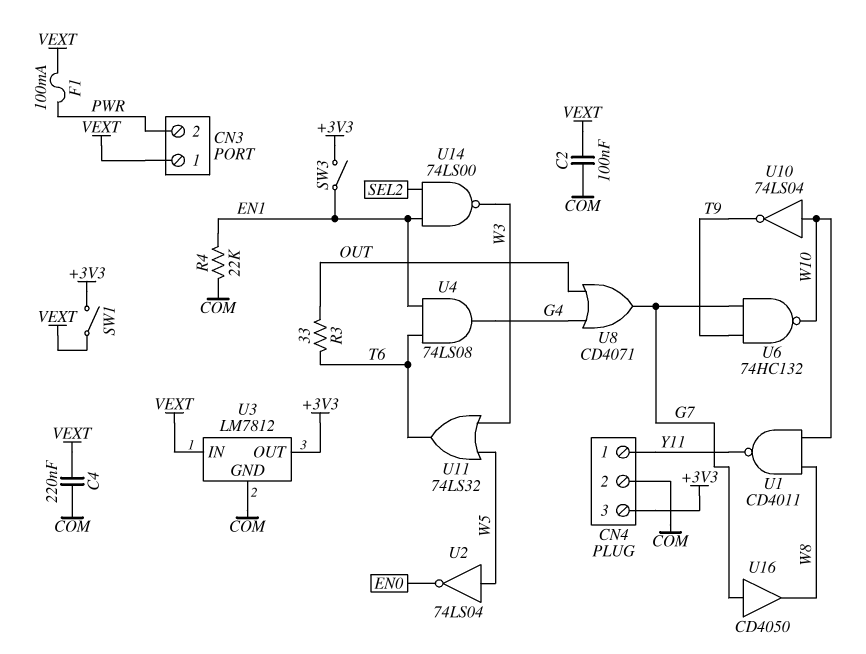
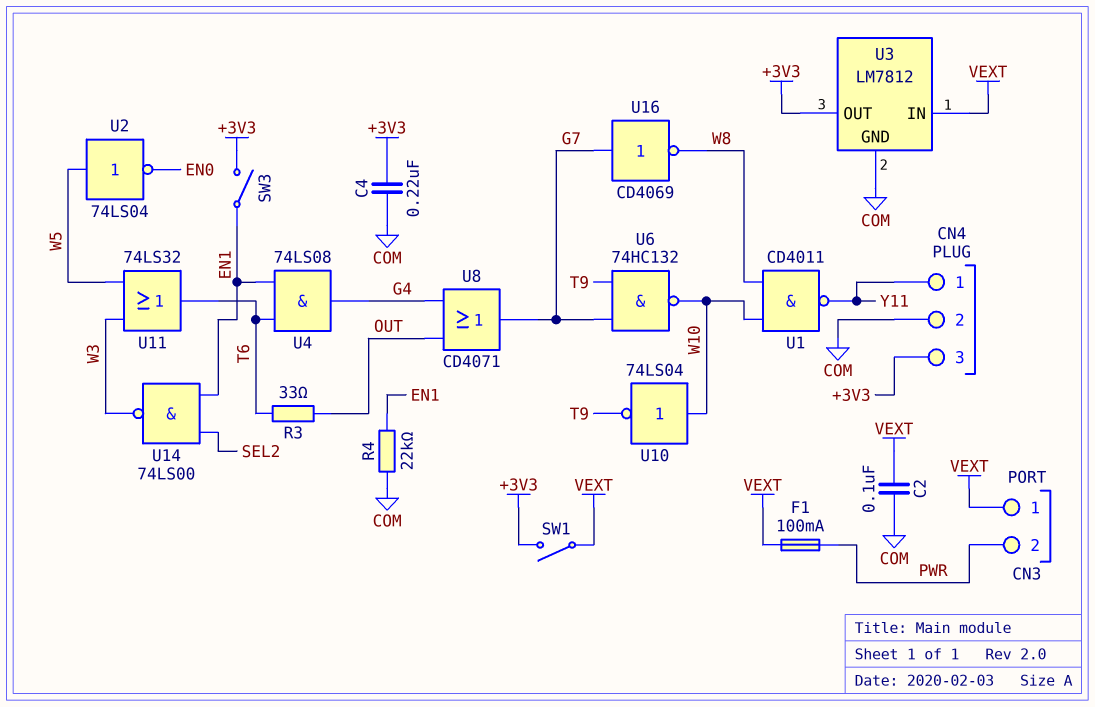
C4: 220nF (COM, VEXT) -> 220nF (+3V3, COM)
U16: buffer CD4050 (in G7, out W8) -> NOT CD4069 (in G7, out W8)

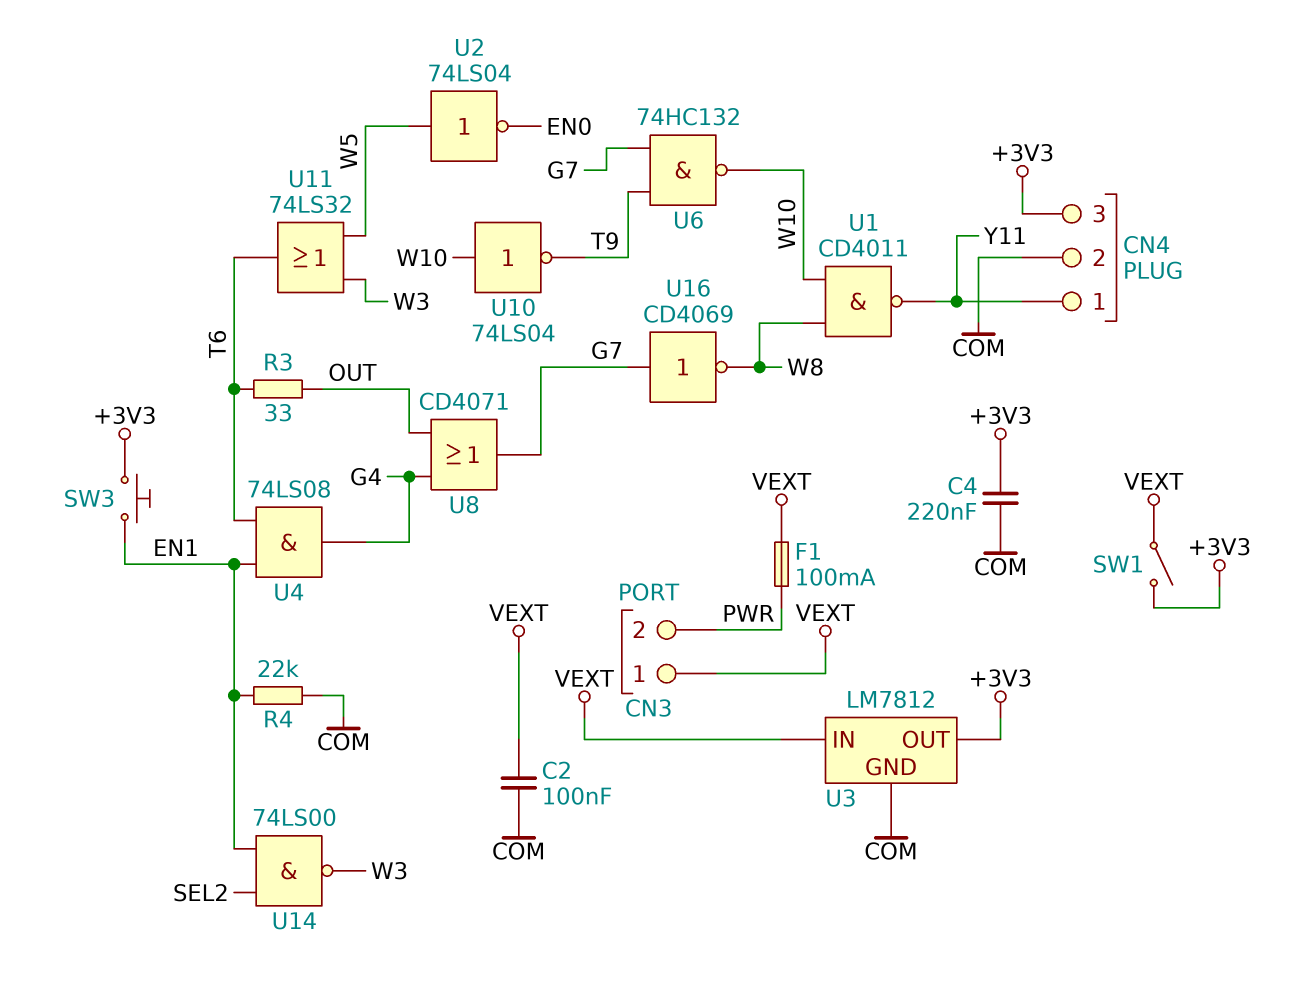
SW3: switch (+3V3, EN1) -> button (+3V3, EN1)

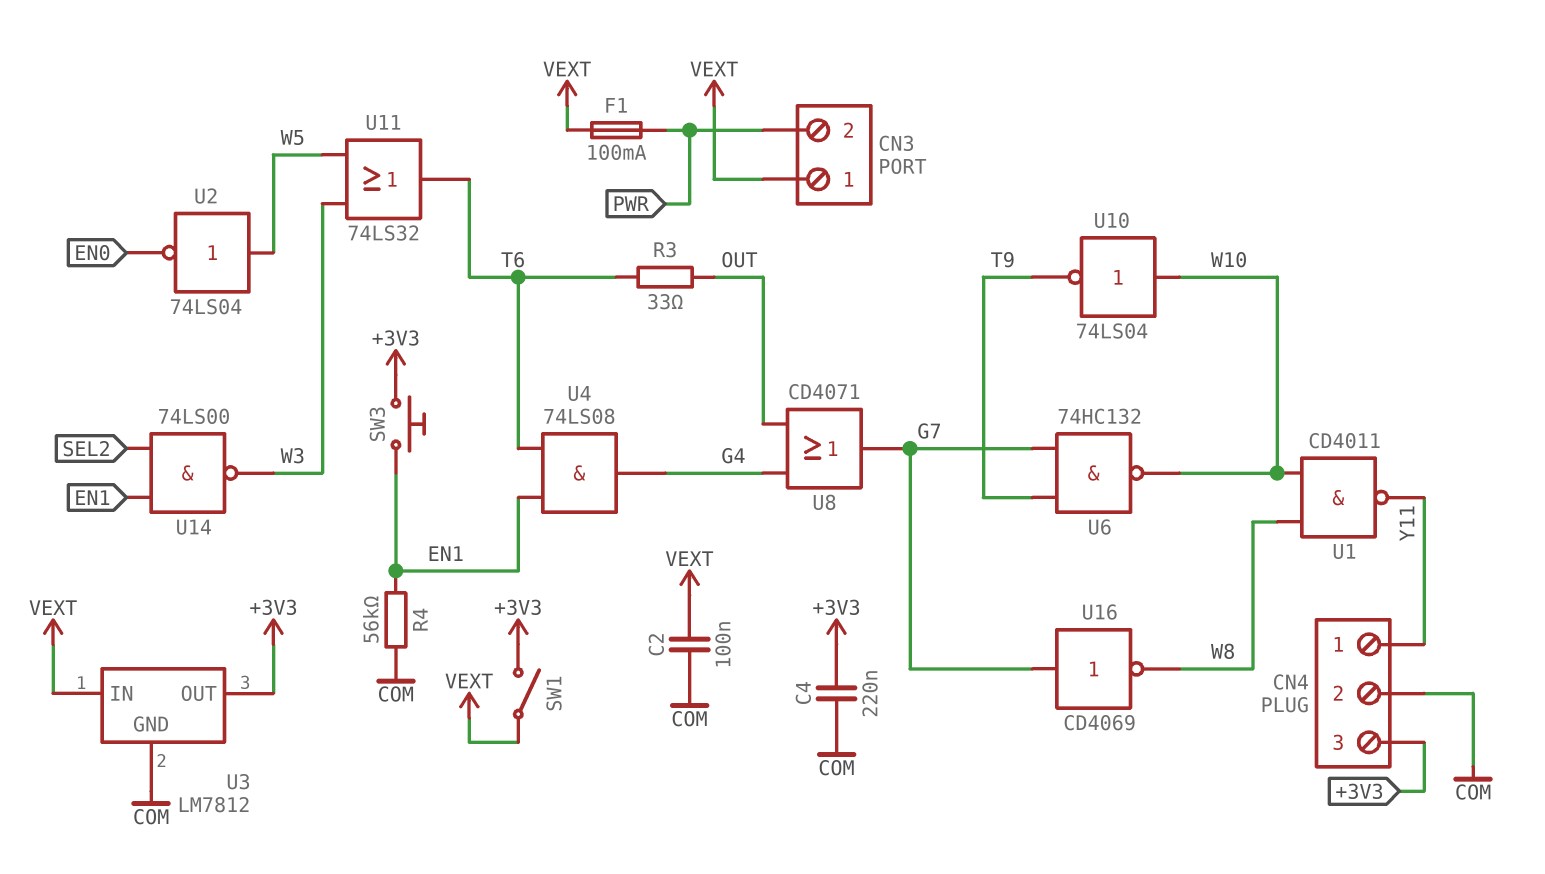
R4: 22k (COM, EN1) -> 56k (COM, EN1)

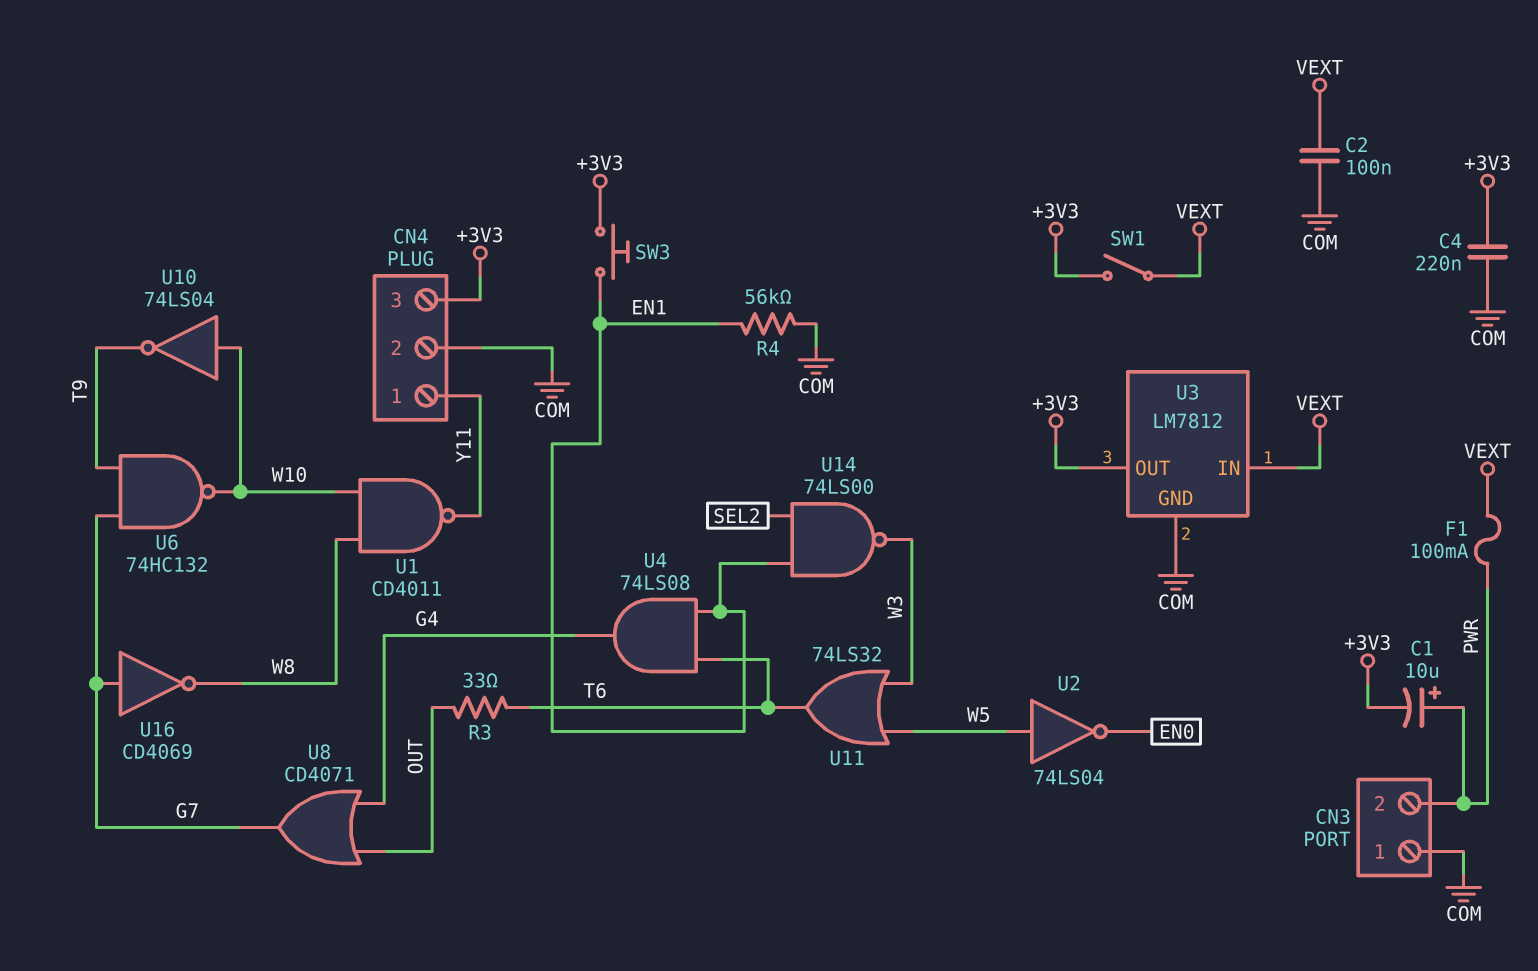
C1: none -> 10uF (plus PWR, minus +3V3)
CN3 pin 1: VEXT -> COM

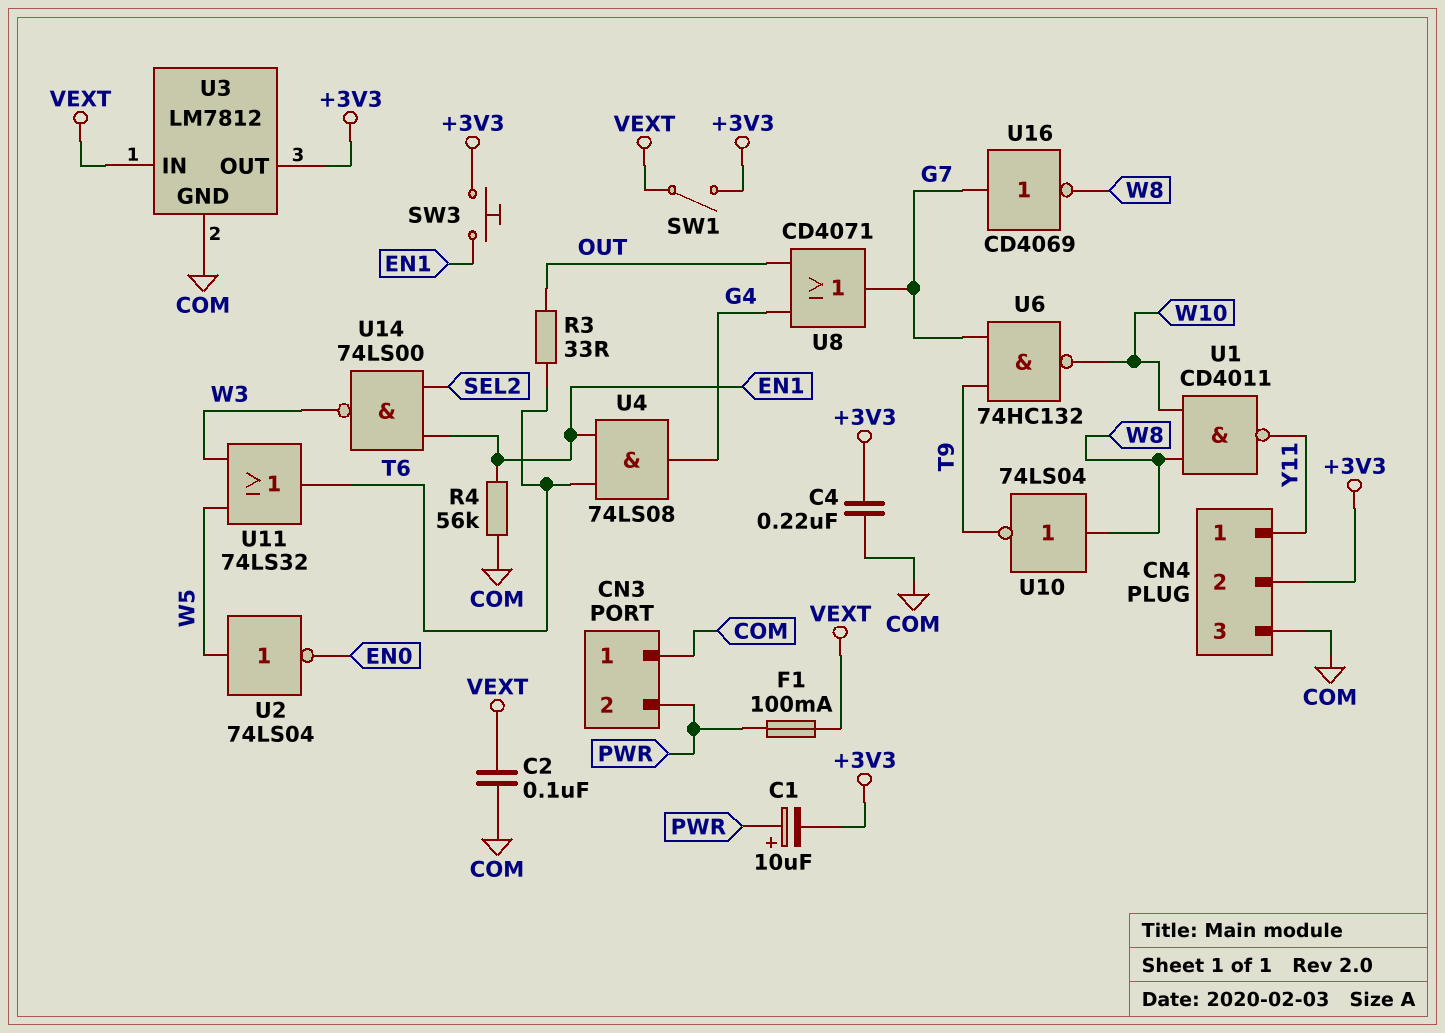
CN4 pin 2: COM -> +3V3
CN4 pin 3: +3V3 -> COM
U10: NOT 74LS04 (in W10, out T9) -> NOT 74LS04 (in W8, out T9)

